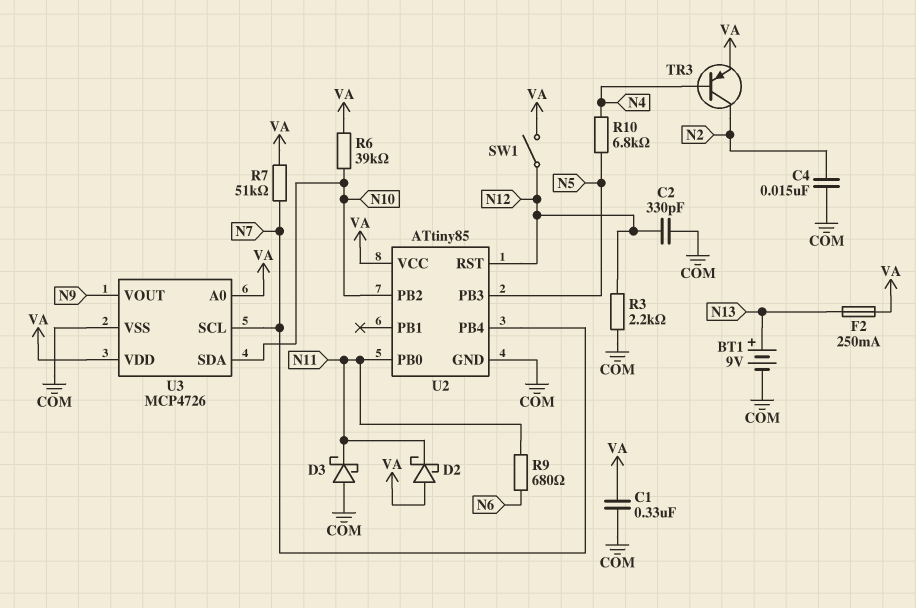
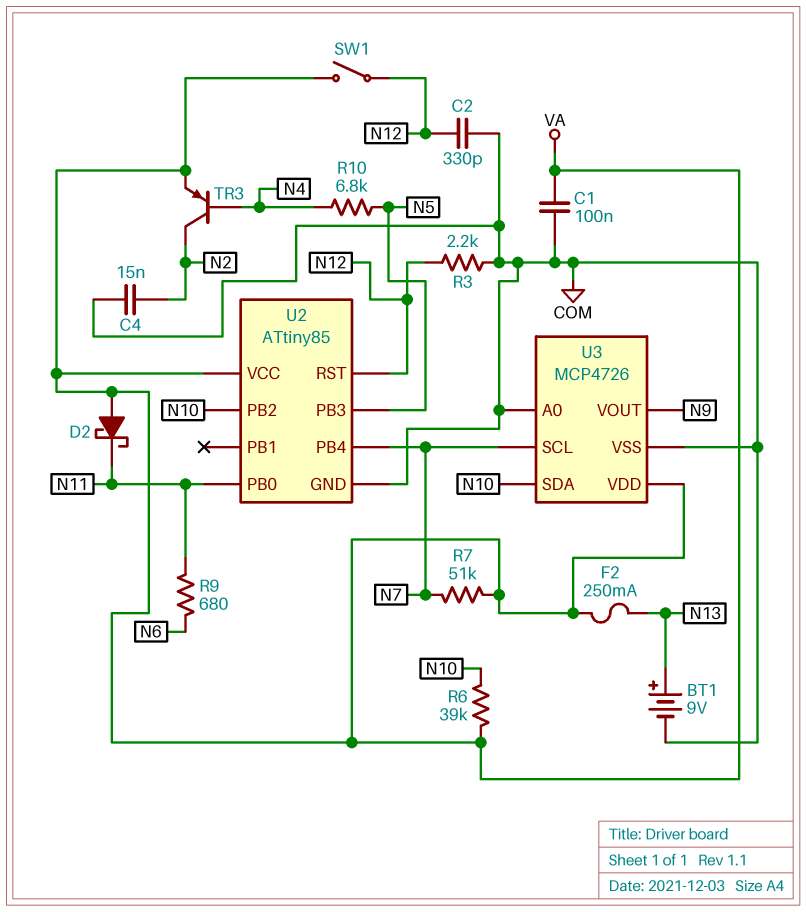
C1: 330nF (COM, VA) -> 100nF (COM, VA)
D3: schottky (A COM, K N11) -> none
U3 pin A0: VA -> COM

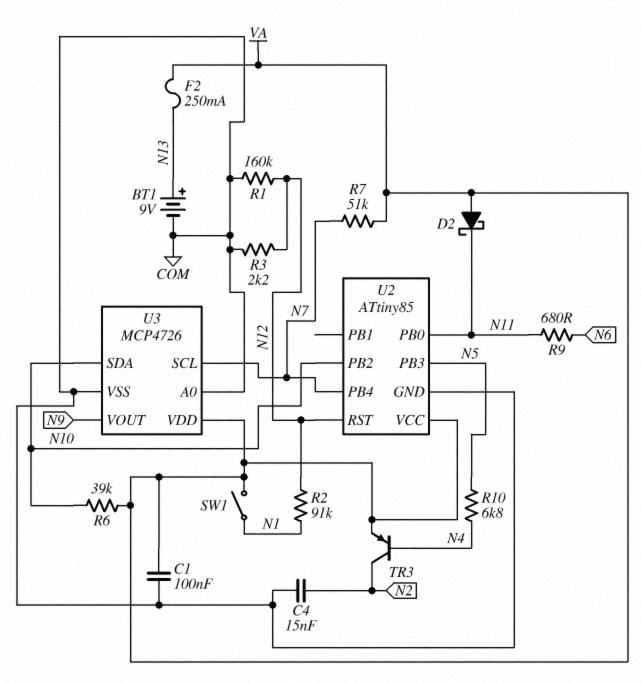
C2: 330pF (COM, N12) -> none
R1: none -> 160k (COM, N12)
R2: none -> 91k (N1, N12)
SW1: switch (N12, VA) -> switch (N1, VA)

